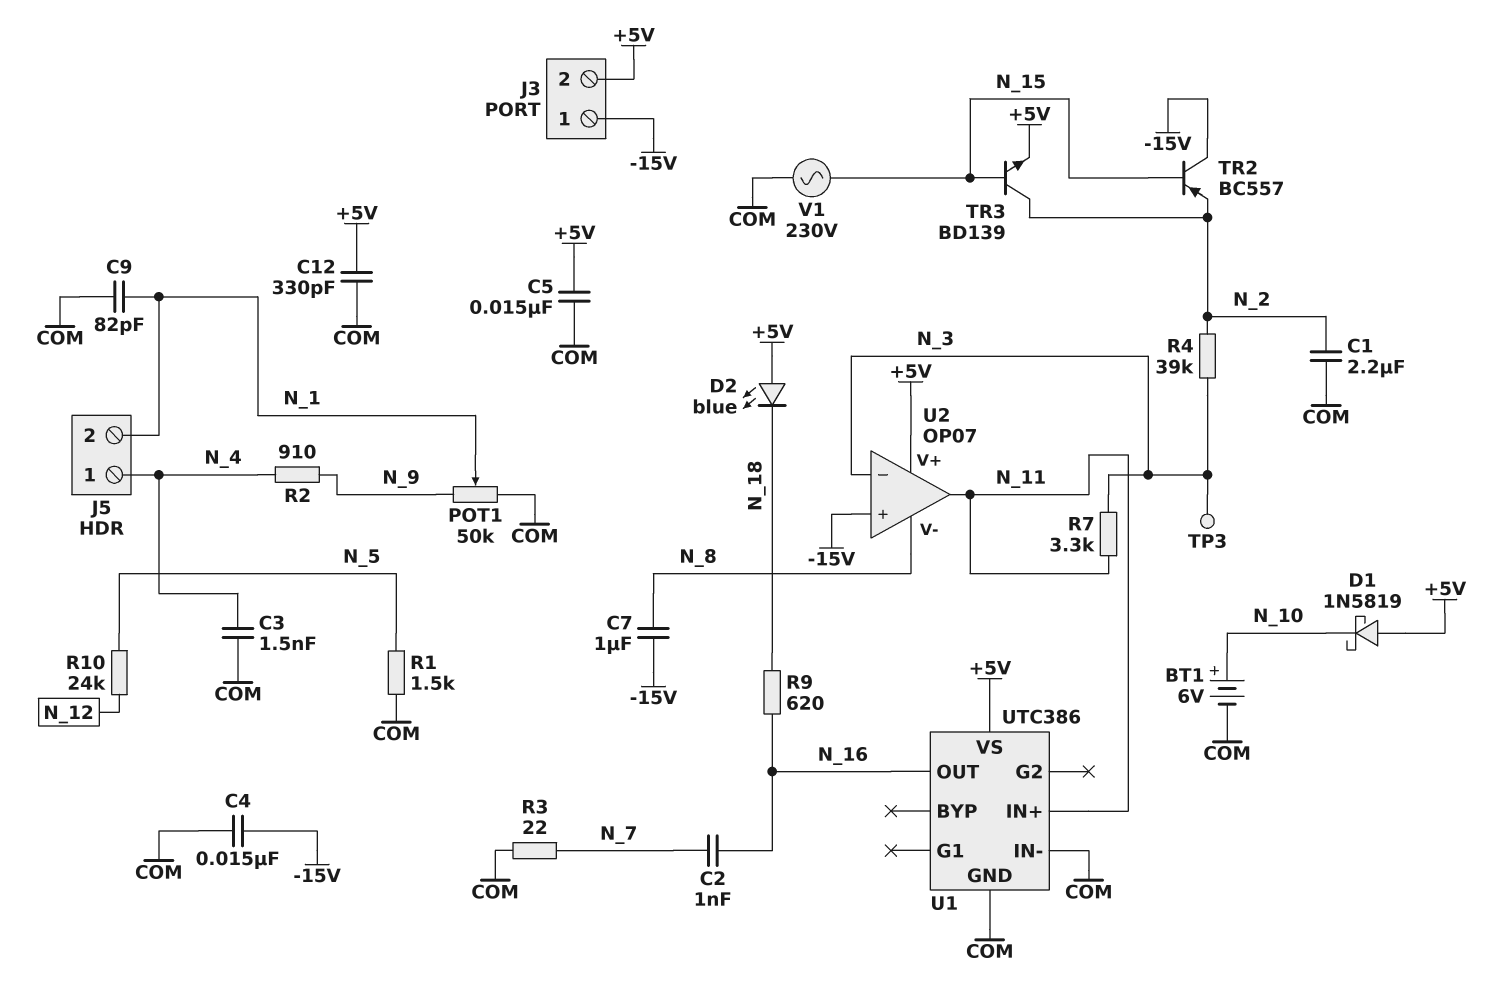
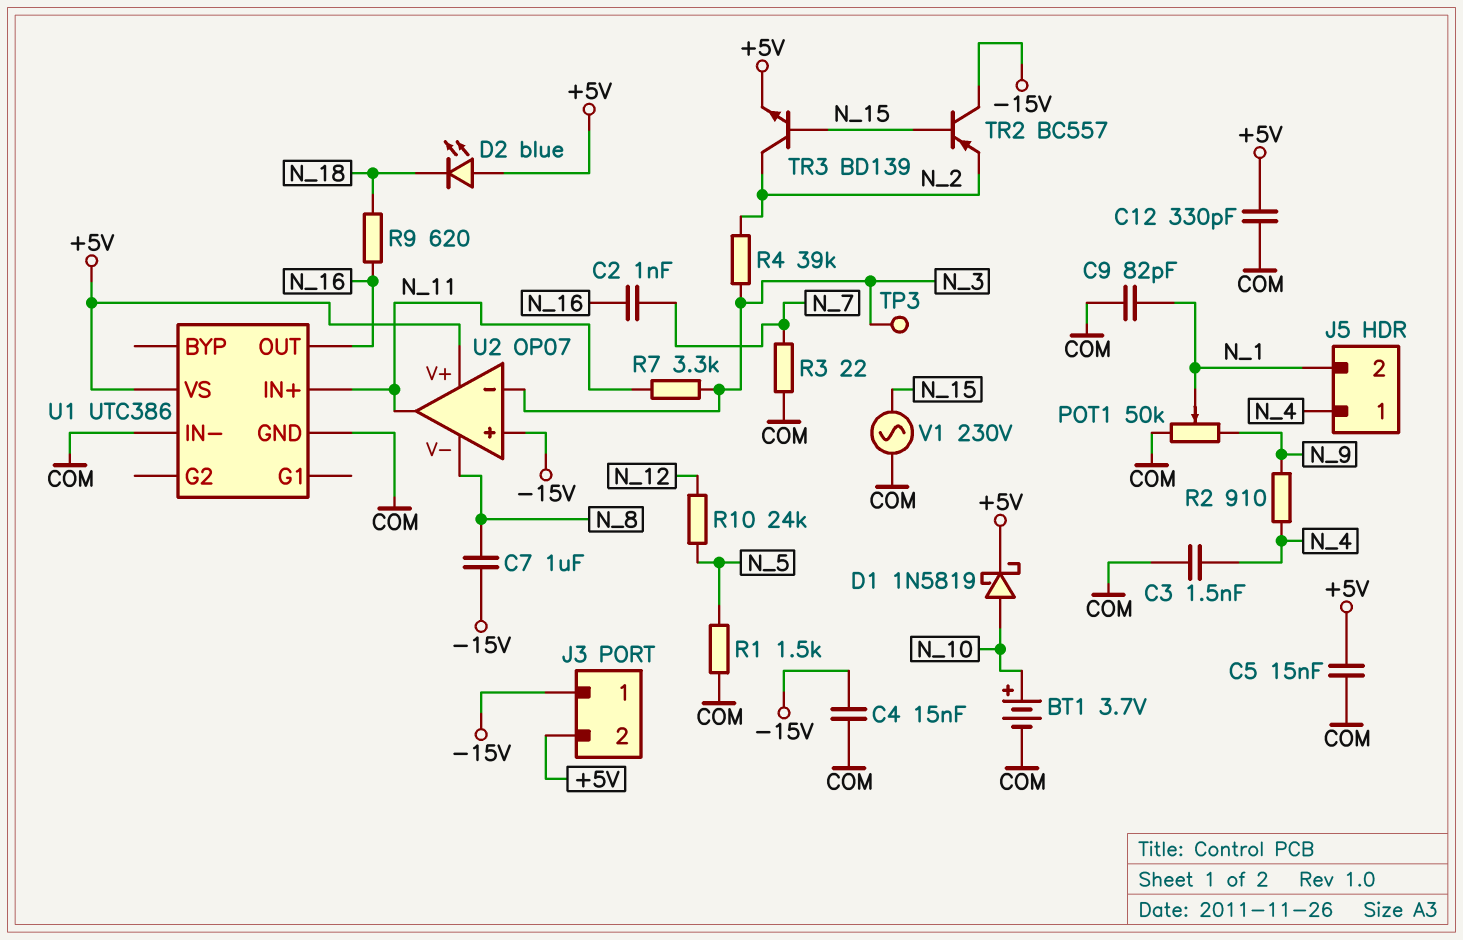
BT1: 6V (plus N_10, minus COM) -> 3.7V (plus N_10, minus COM)
C1: 2.2uF (COM, N_2) -> none
D1: schottky 1N5819 (A +5V, K N_10) -> schottky 1N5819 (A N_10, K +5V)

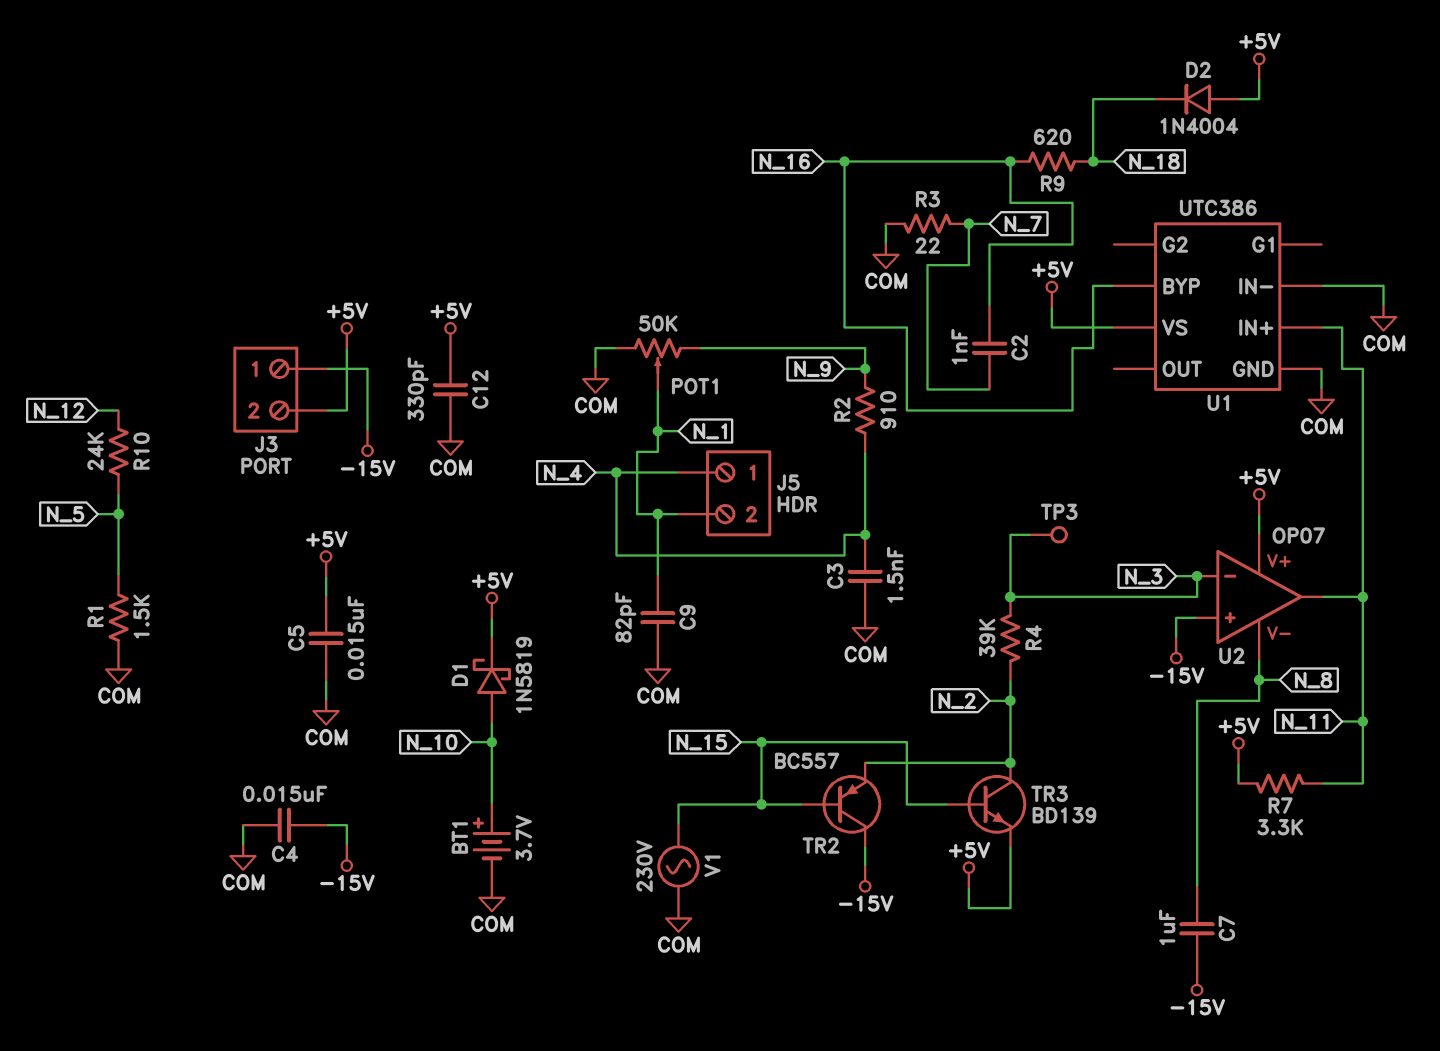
D2: LED blue (A +5V, K N_18) -> diode 1N4004 (A +5V, K N_18)
R7: 3.3k (N_3, N_11) -> 3.3k (+5V, N_11)
U1 pin BYP: none -> N_16
U1 pin OUT: N_16 -> none

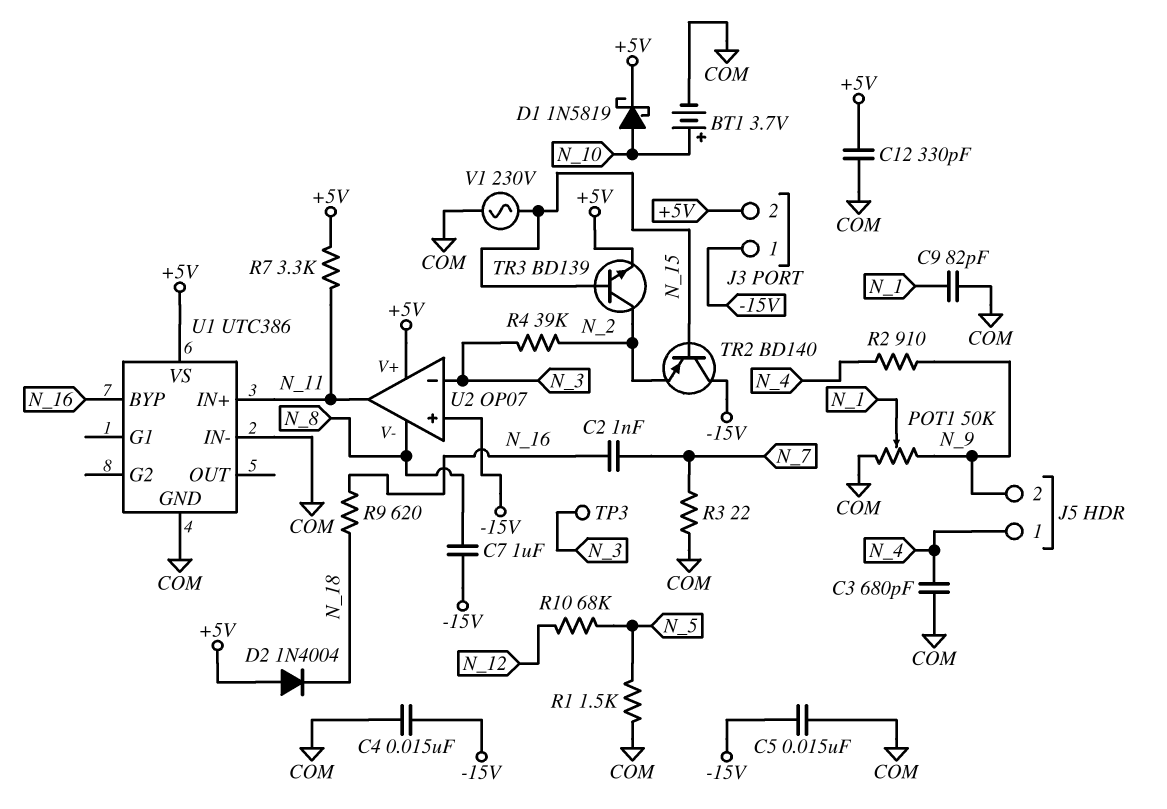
C3: 1.5nF (COM, N_4) -> 680pF (COM, N_4)
C5: 15nF (+5V, COM) -> 15nF (-15V, COM)
J5 pin 2: N_1 -> N_9
R10: 24k (N_5, N_12) -> 68k (N_5, N_12)
TR2: PNP BC557 (B N_15, C -15V, E N_2) -> PNP BD140 (B N_15, C -15V, E N_2)

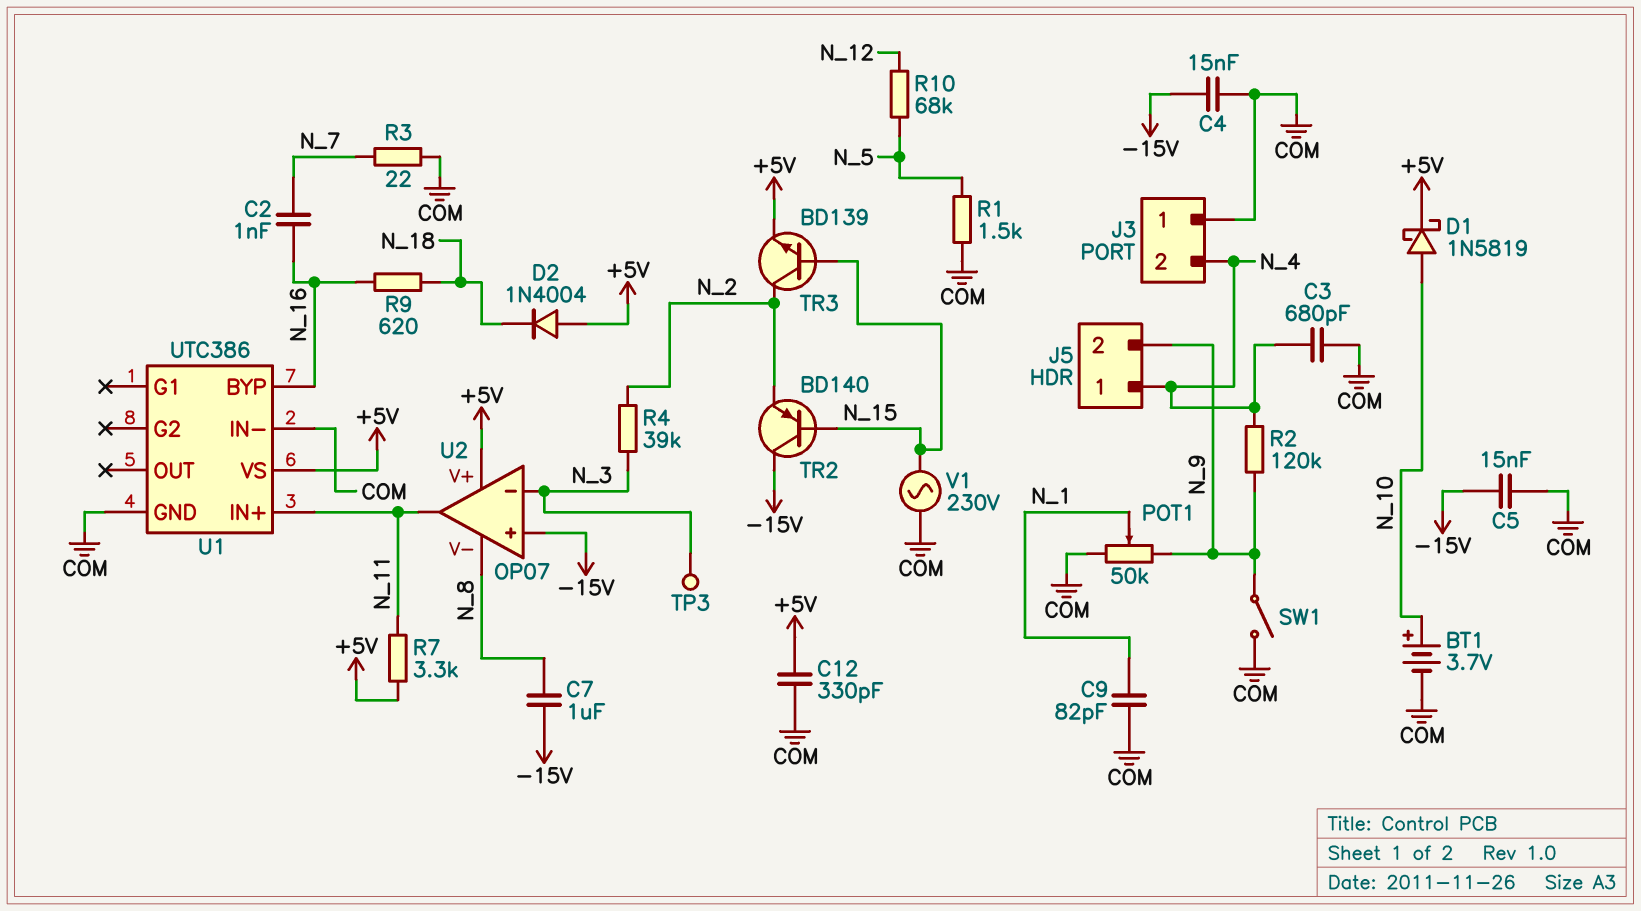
J3 pin 1: -15V -> COM
J3 pin 2: +5V -> N_4
R2: 910 (N_4, N_9) -> 120k (N_4, N_9)
SW1: none -> switch (COM, N_9)

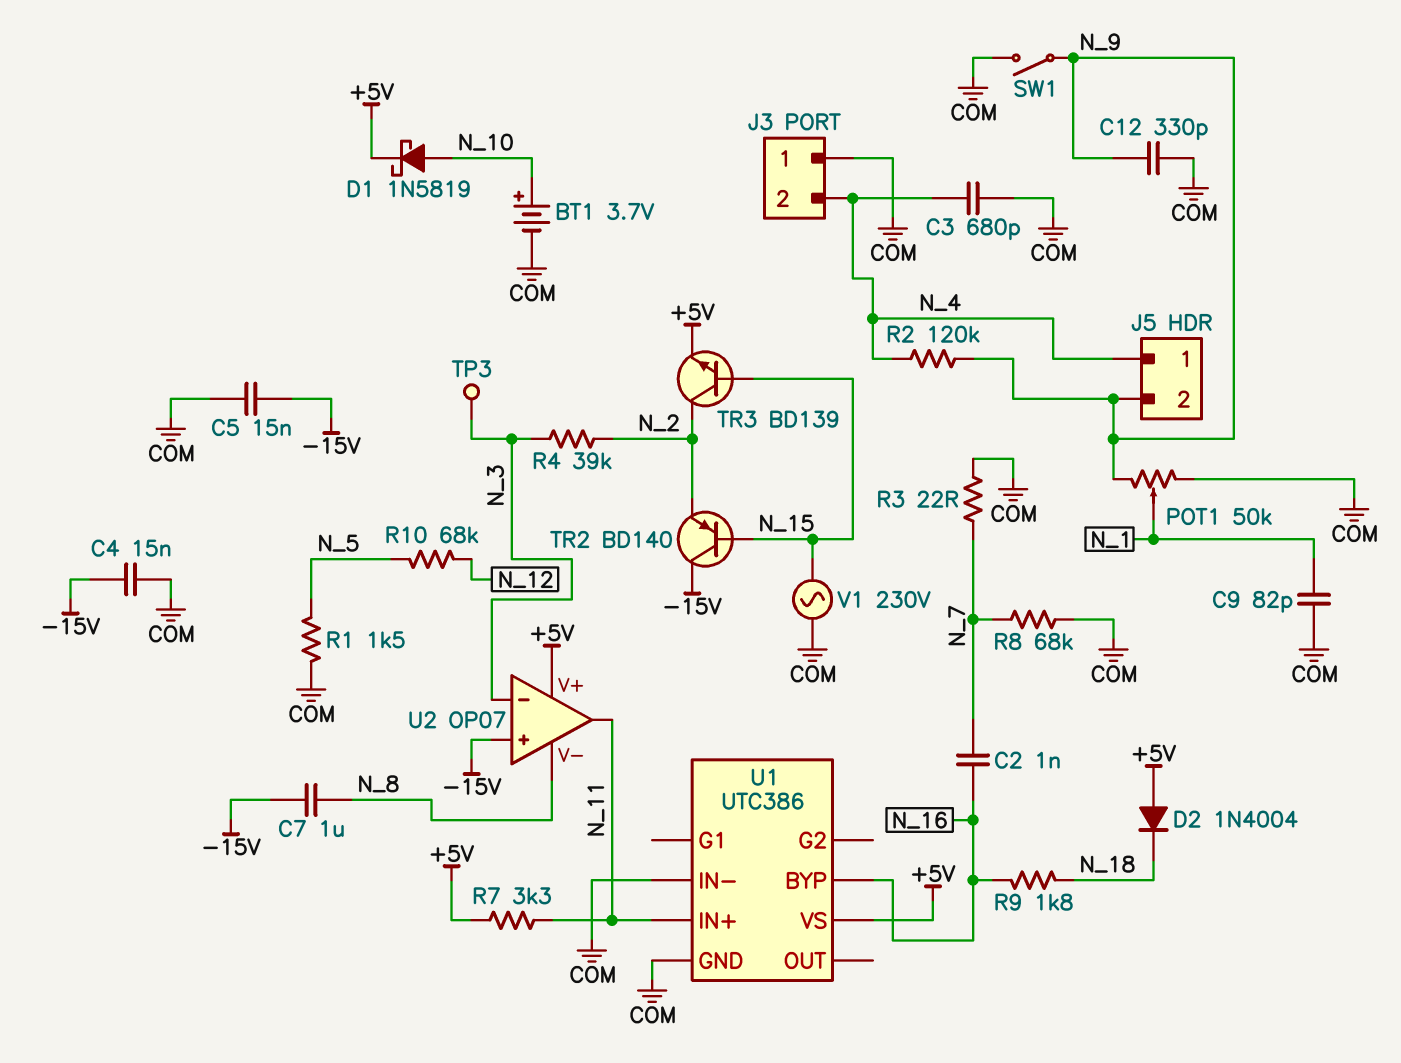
C12: 330pF (+5V, COM) -> 330pF (COM, N_9)
R8: none -> 68k (COM, N_7)
R9: 620 (N_16, N_18) -> 1.8k (N_16, N_18)

